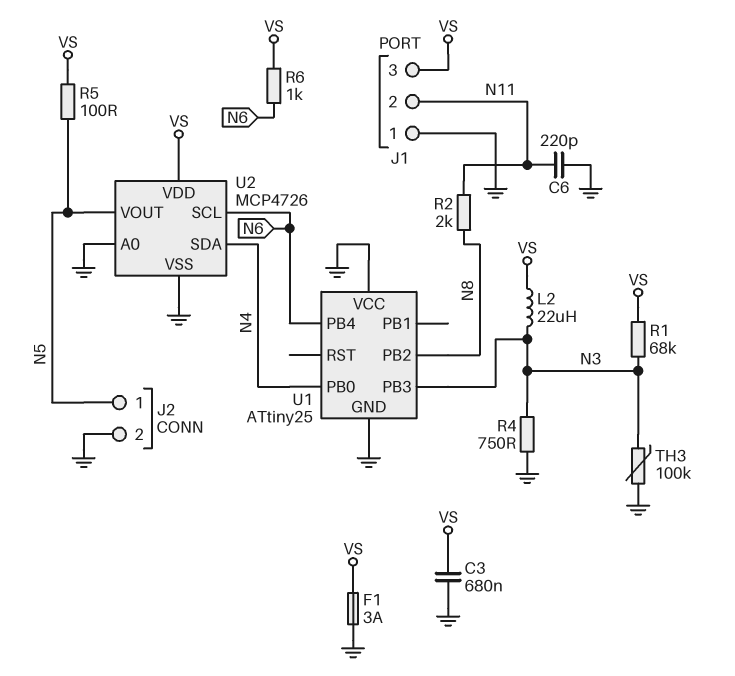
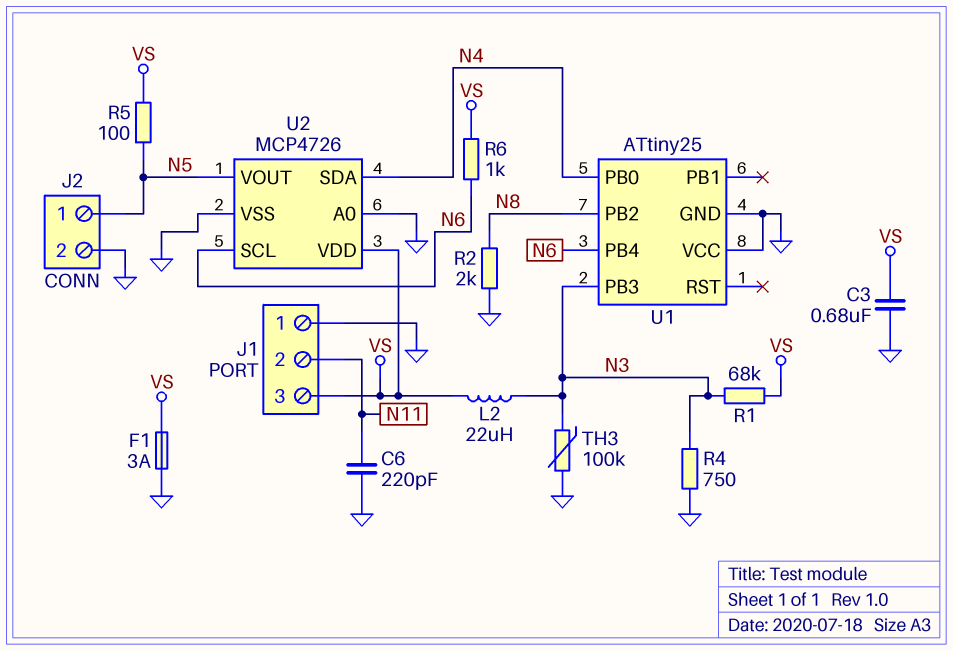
R2: 2k (N8, N11) -> 2k (GND, N8)

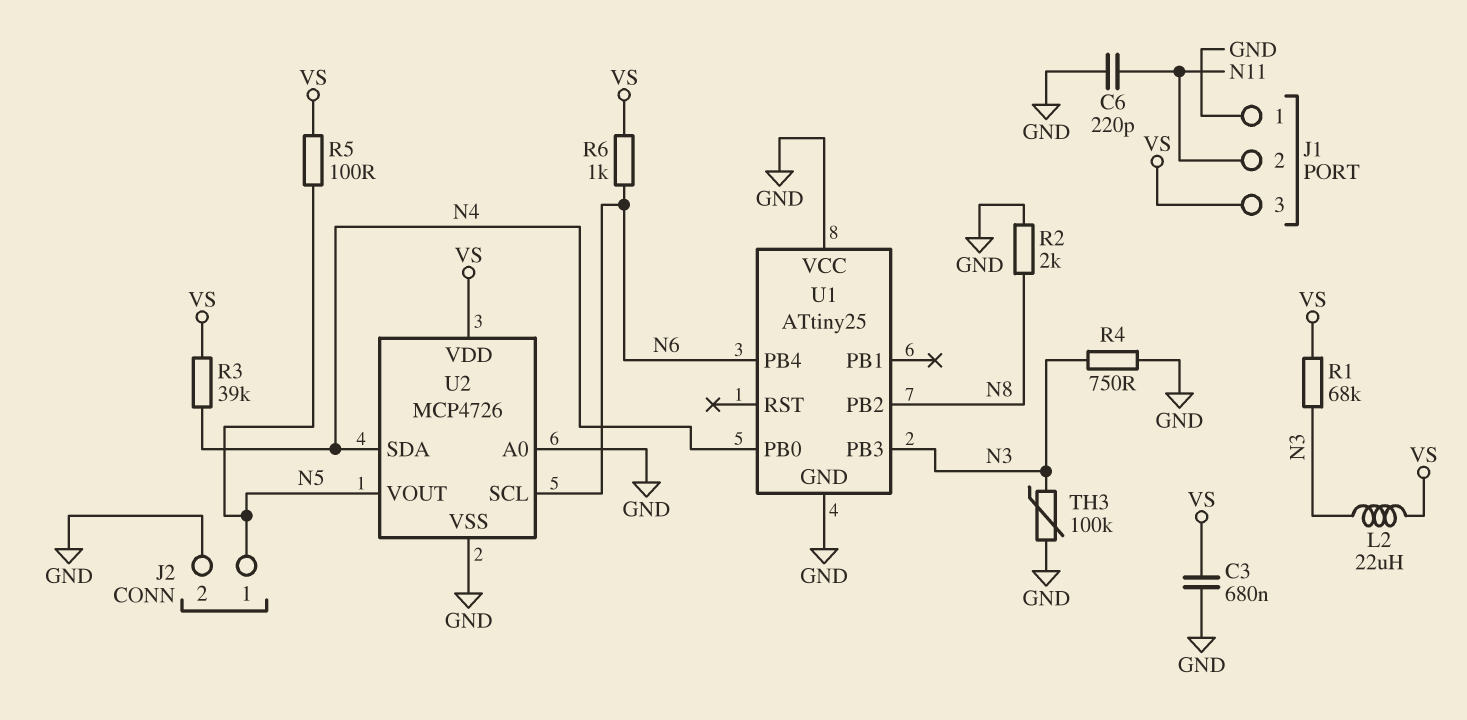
F1: 3A (GND, VS) -> none
R3: none -> 39k (N4, VS)

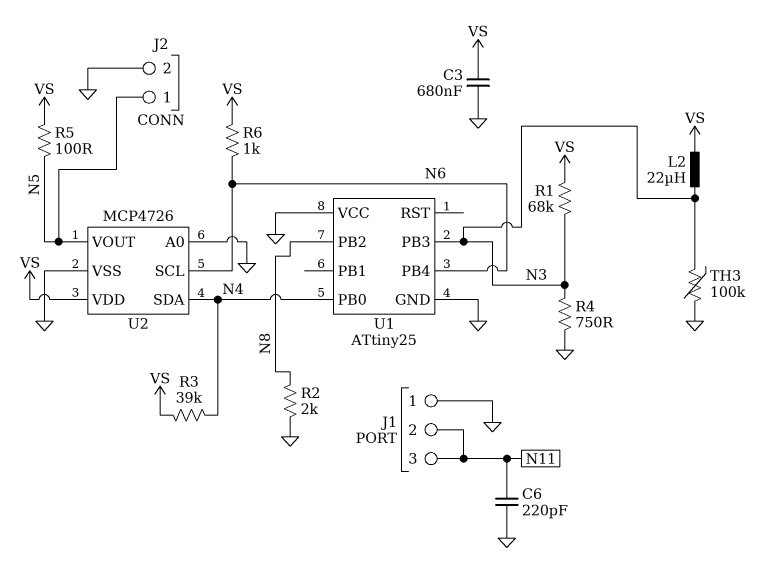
J1 pin 3: VS -> N11

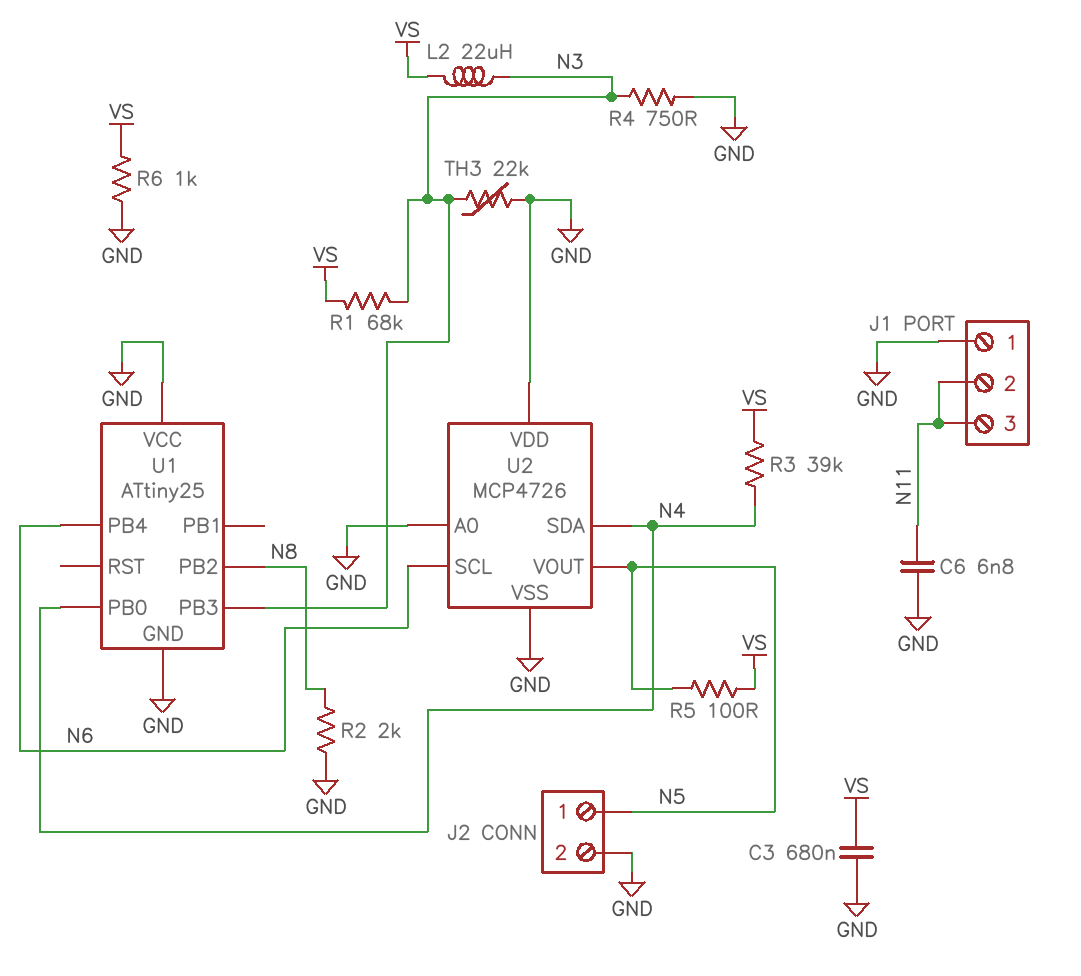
C6: 220pF (GND, N11) -> 6.8nF (GND, N11)
R6: 1k (N6, VS) -> 1k (GND, VS)
TH3: 100k (GND, N3) -> 22k (GND, N3)
U2 pin VDD: VS -> GND

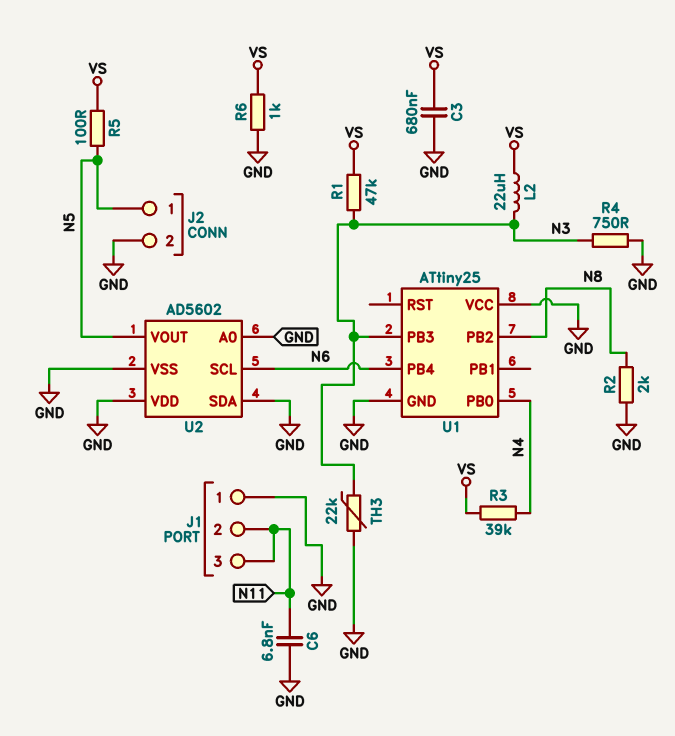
R1: 68k (N3, VS) -> 47k (N3, VS)
U2: MCP4726 -> AD5602
U2 pin SDA: N4 -> GND

